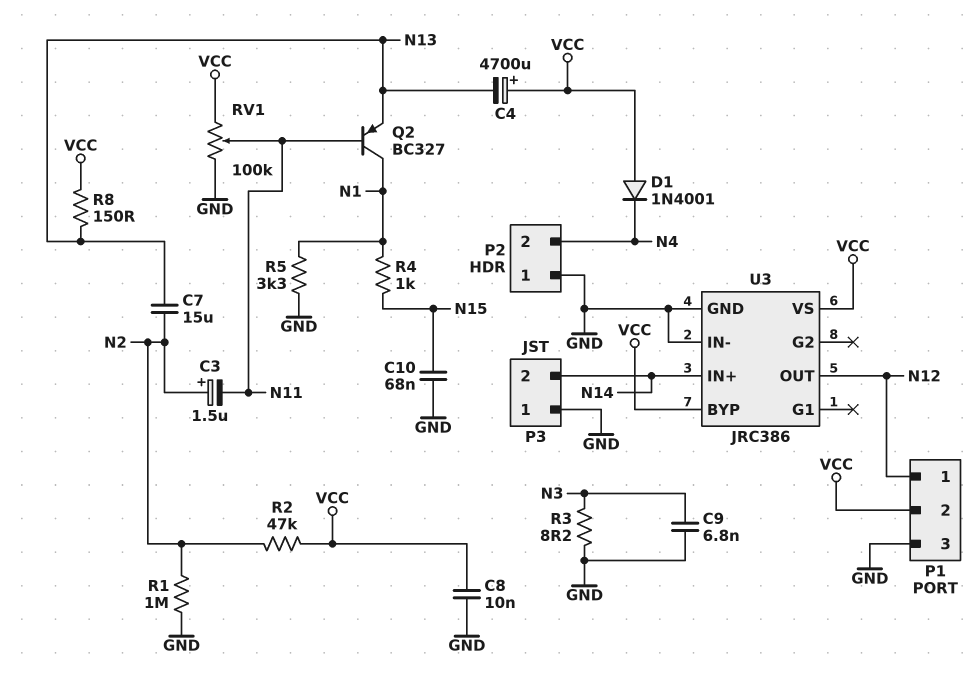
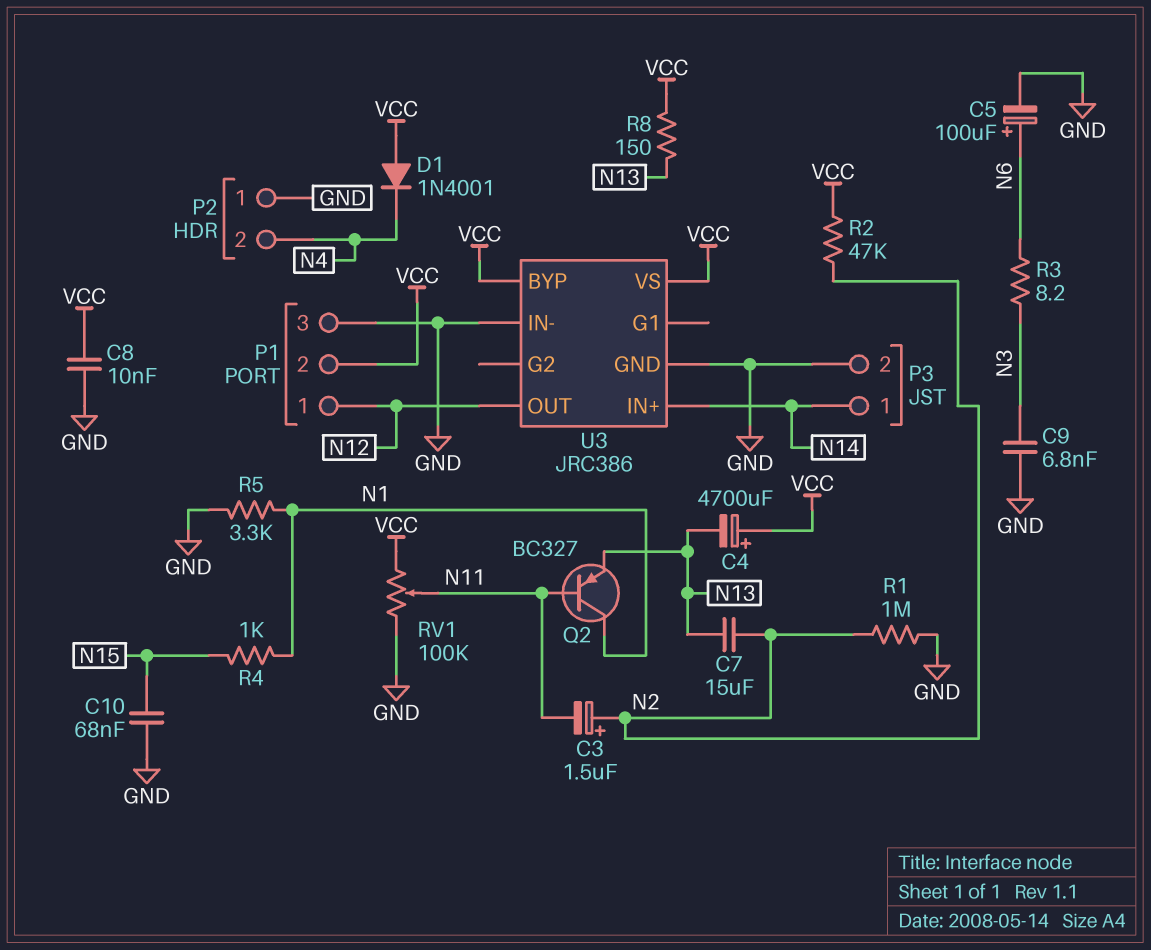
C5: none -> 100uF (plus N6, minus GND)
P3 pin 1: GND -> N14
P3 pin 2: N14 -> GND
R3: 8.2 (GND, N3) -> 8.2 (N3, N6)

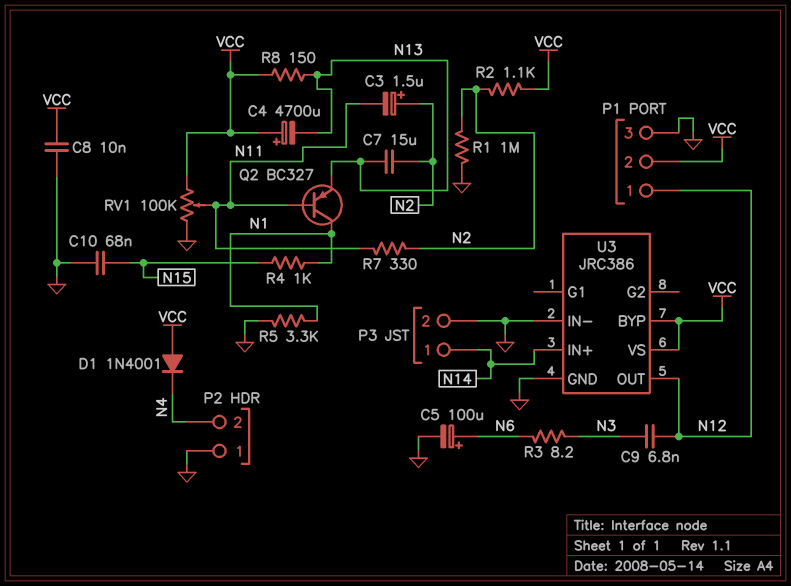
C9: 6.8nF (GND, N3) -> 6.8nF (N3, N12)
R2: 47k (N2, VCC) -> 1.1k (N2, VCC)
R7: none -> 330 (N2, N11)

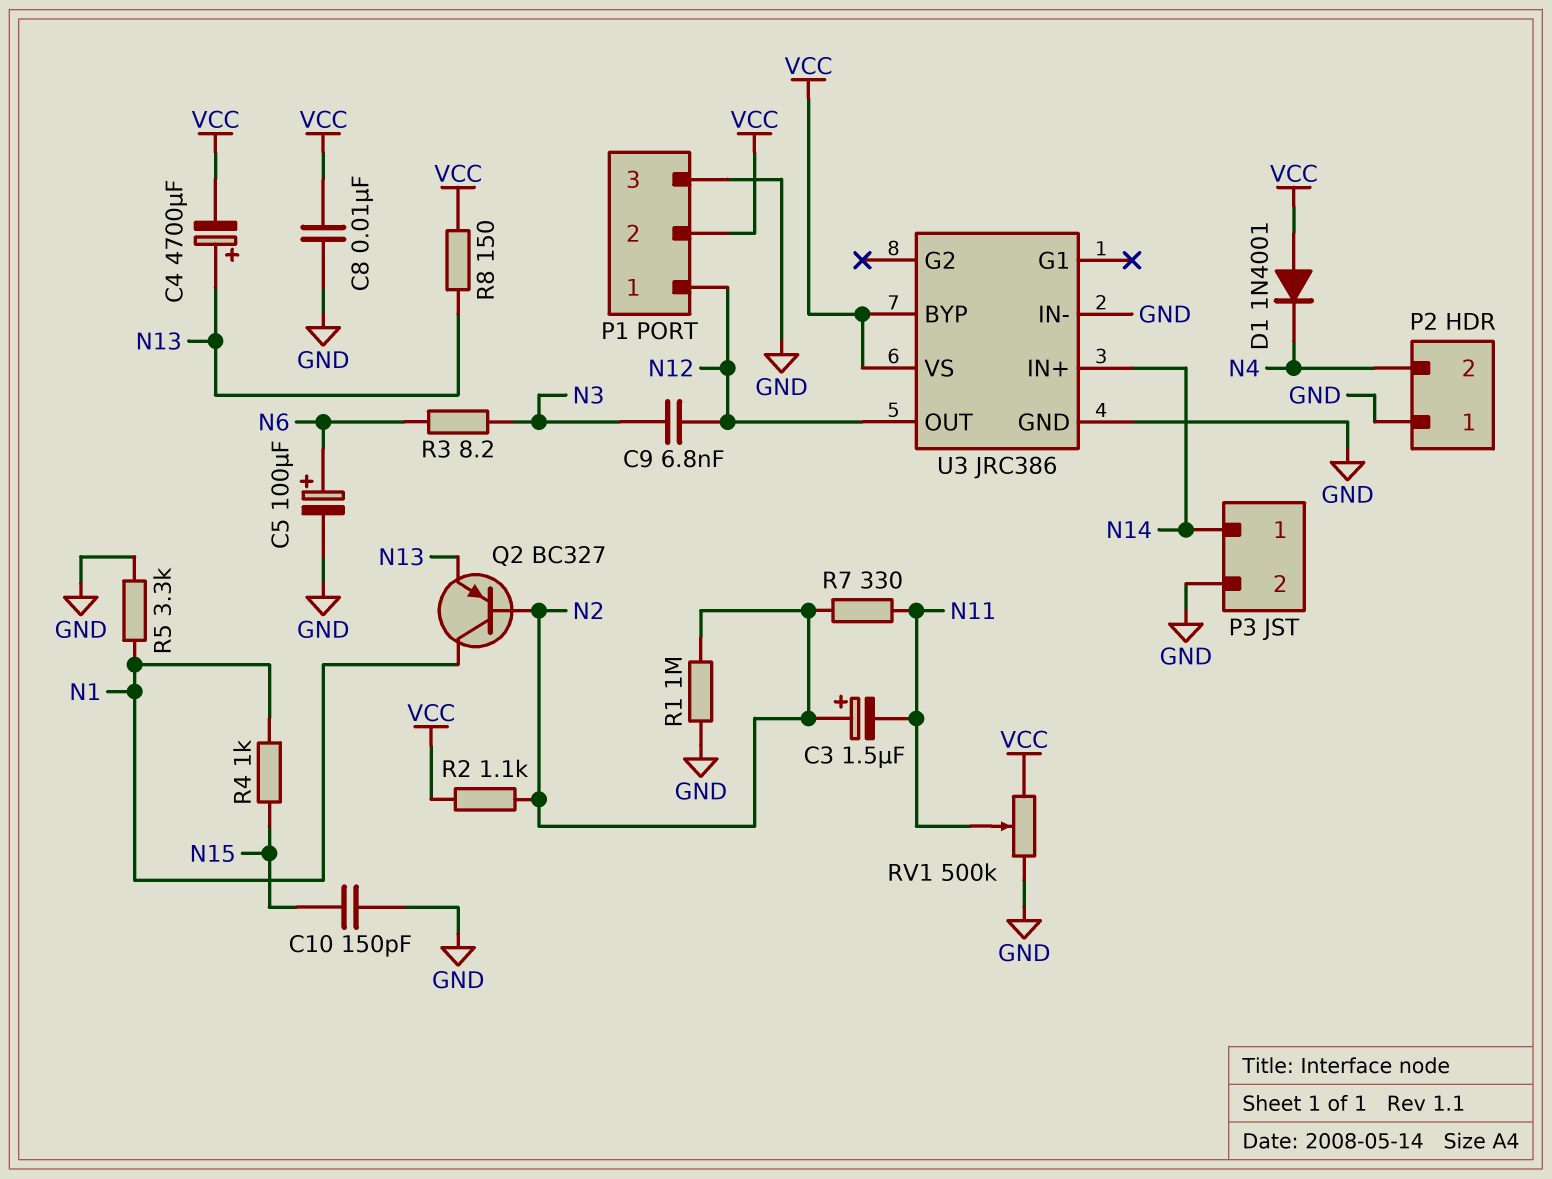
C4: 4700uF (plus VCC, minus N13) -> 4700uF (plus N13, minus VCC)
C7: 15uF (N2, N13) -> none
C10: 68nF (GND, N15) -> 150pF (GND, N15)
Q2: PNP BC327 (B N11, C N1, E N13) -> PNP BC327 (B N2, C N1, E N13)
RV1: 100k (GND, VCC, wiper N11) -> 500k (GND, VCC, wiper N11)

